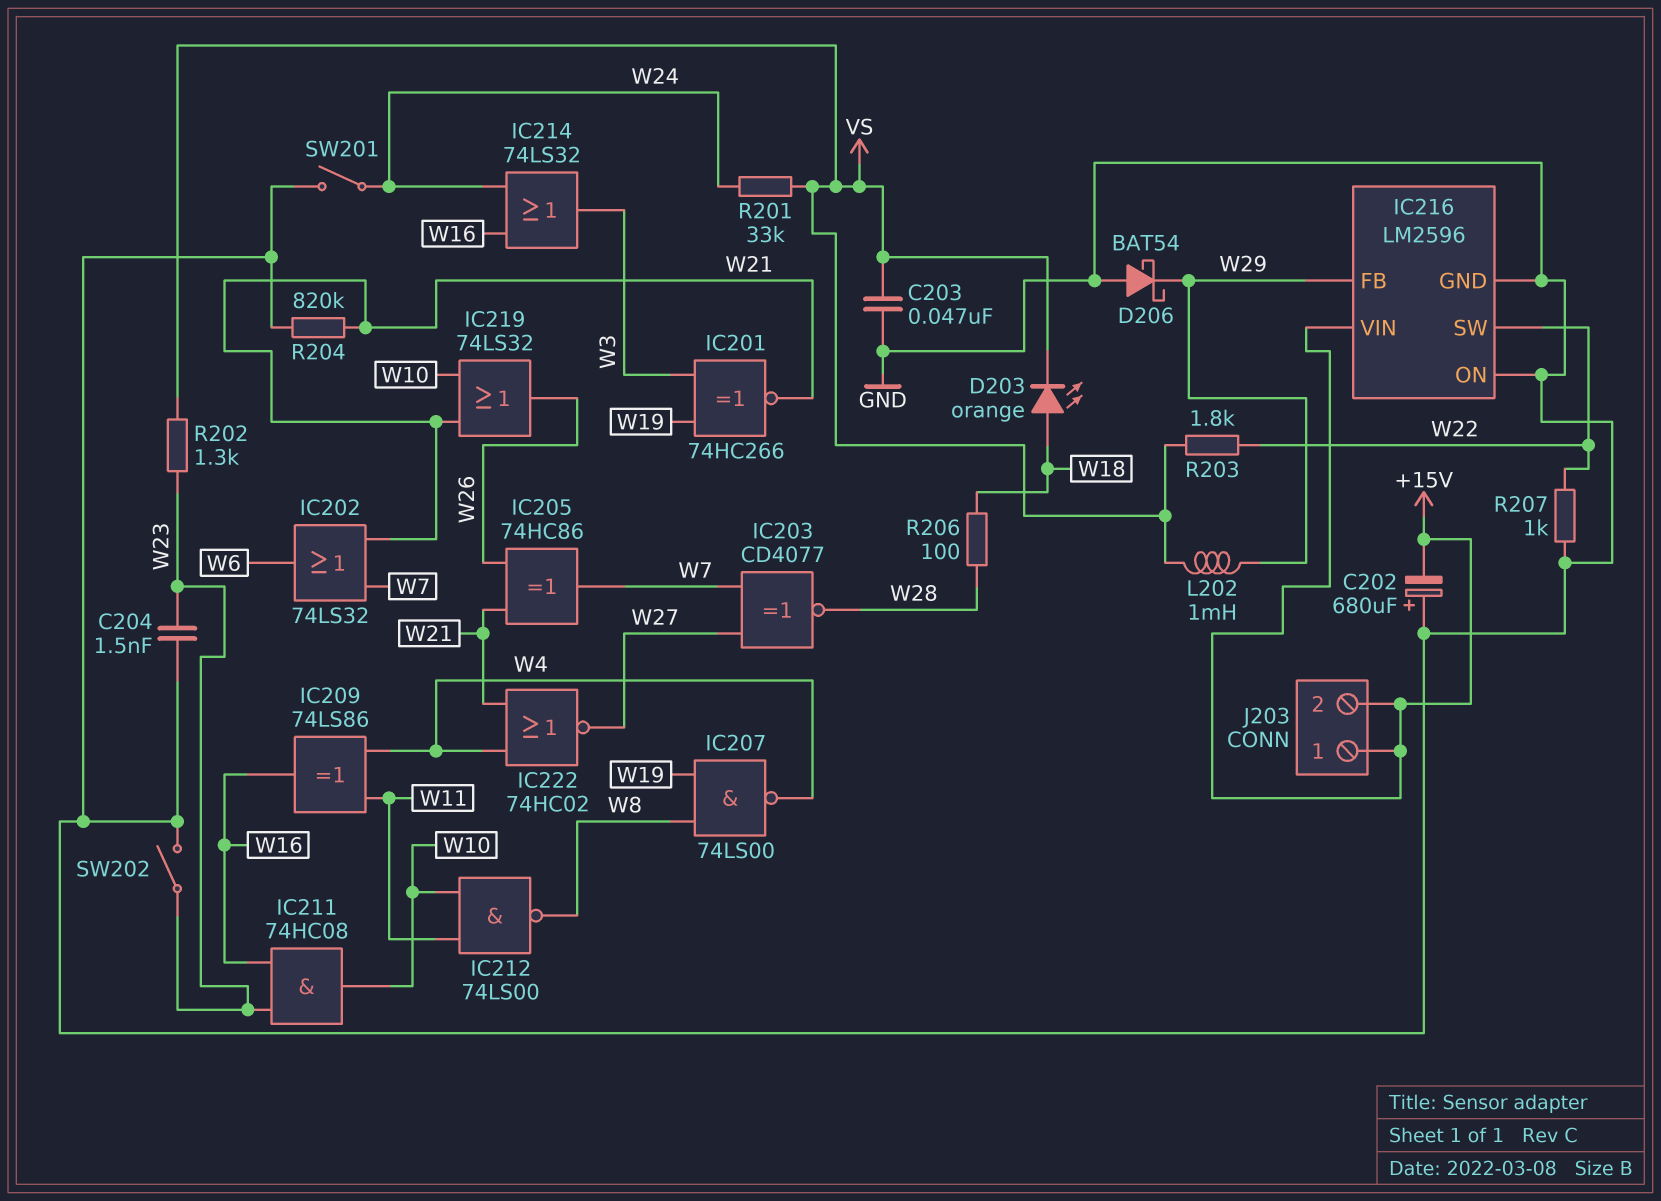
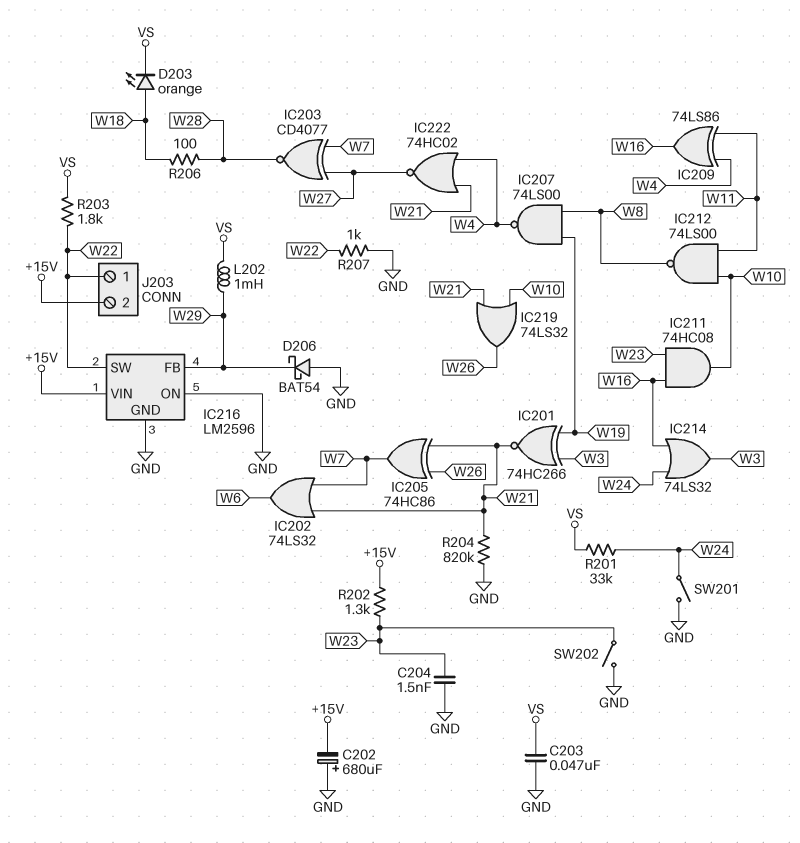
J203 pin 1: +15V -> W22
R202: 1.3k (VS, W23) -> 1.3k (+15V, W23)

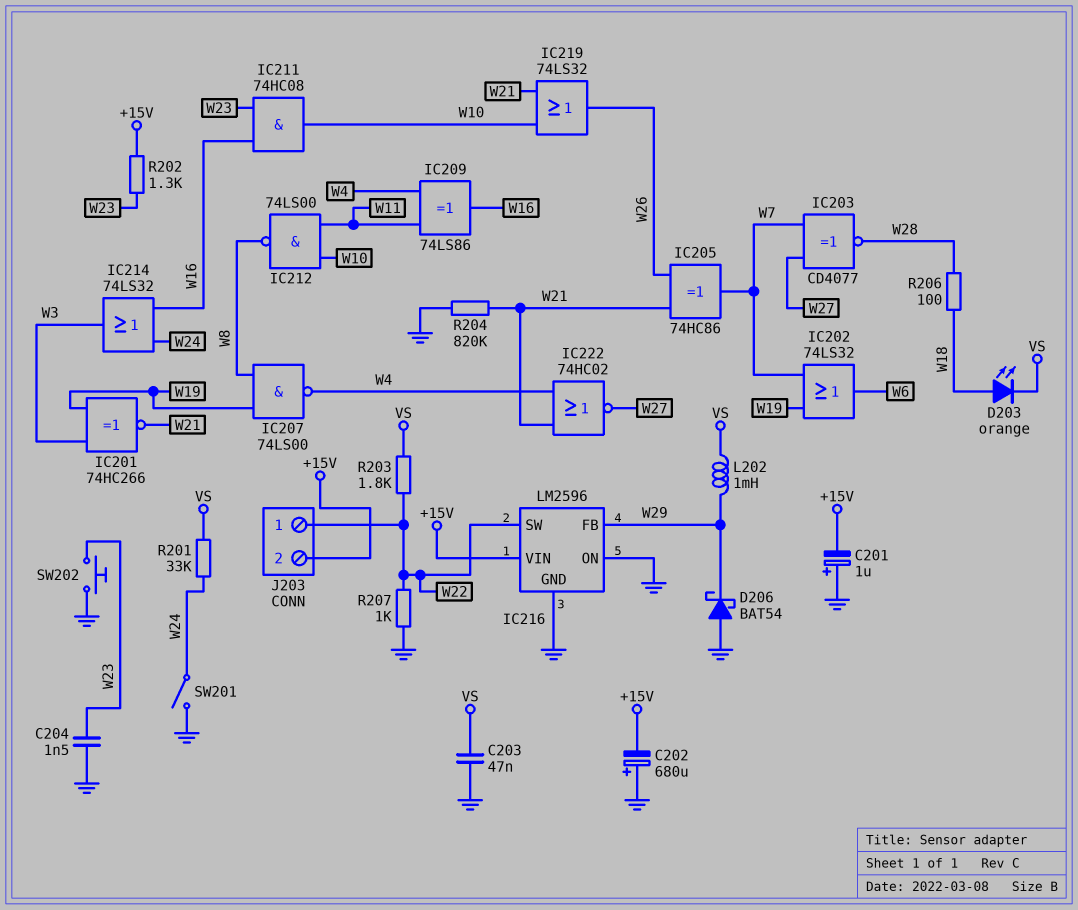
C201: none -> 1uF (plus GND, minus +15V)
IC202: OR 74LS32 (in W7, in W21, out W6) -> OR 74LS32 (in W7, in W19, out W6)
SW202: switch (GND, W23) -> button (GND, W23)

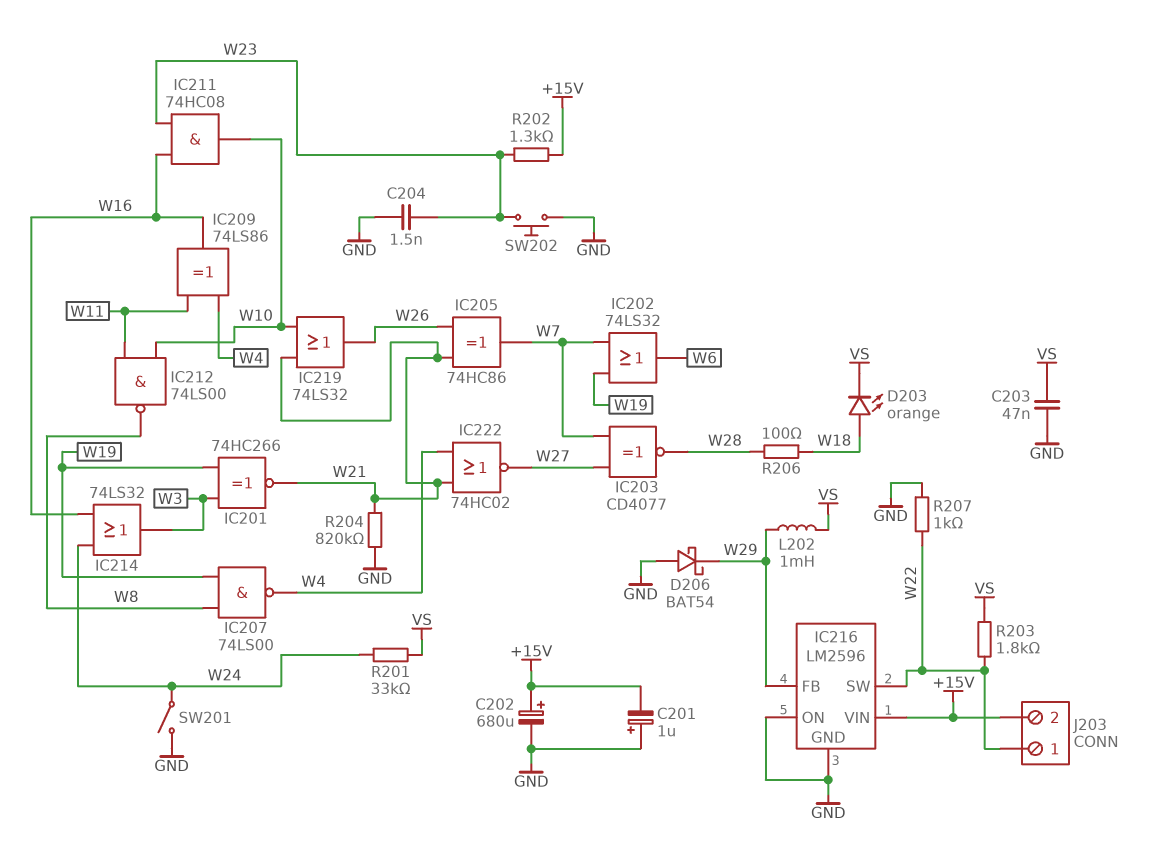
C202: 680uF (plus GND, minus +15V) -> 680uF (plus +15V, minus GND)

